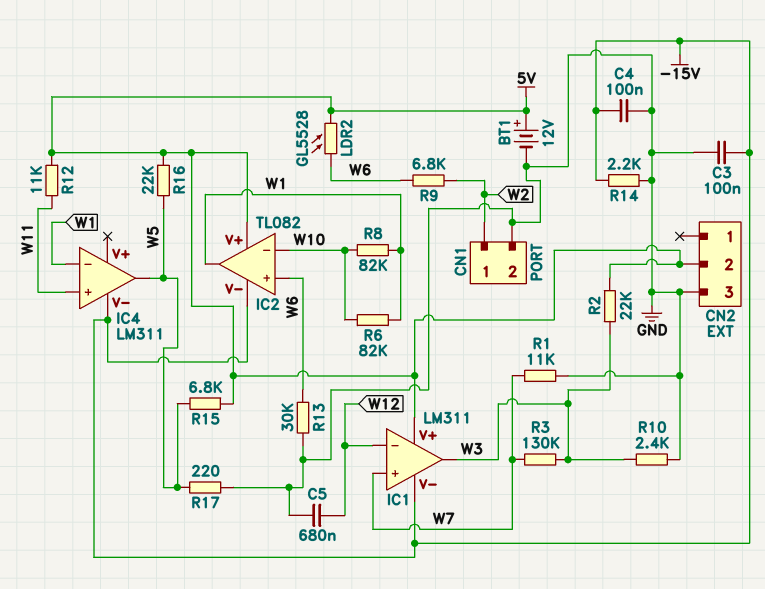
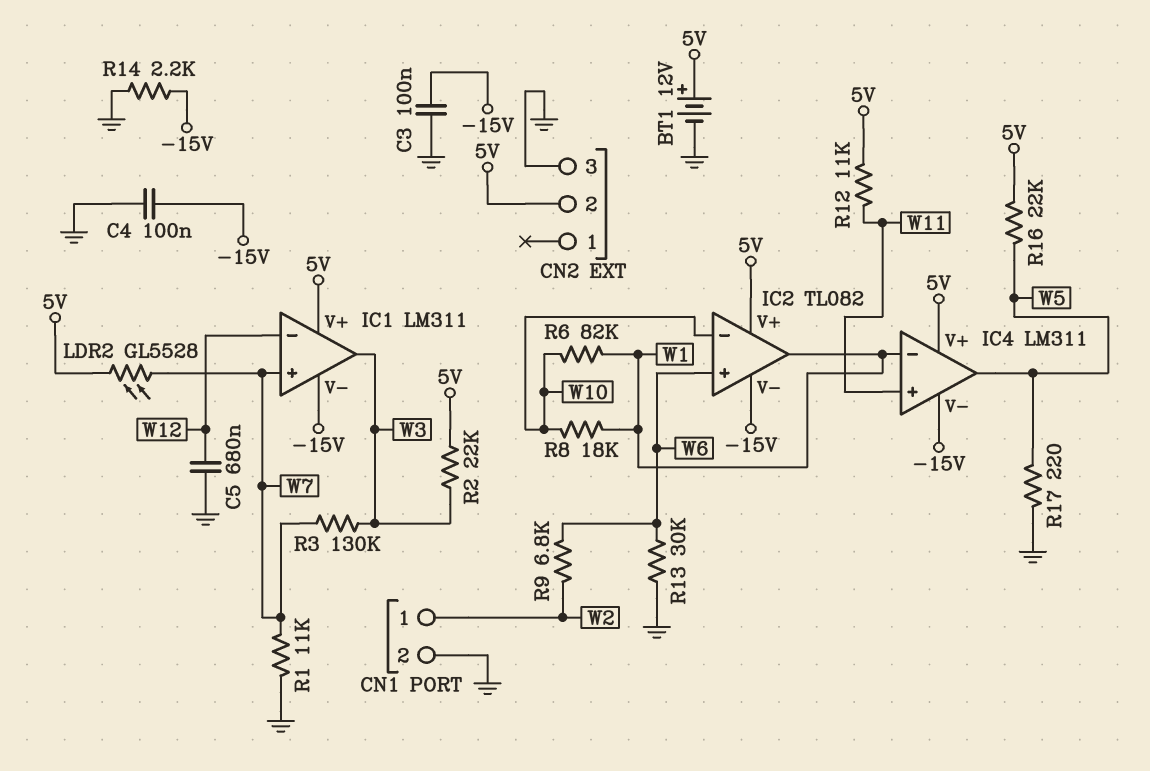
IC4 pin V+: none -> 5V
LDR2: GL5528 (5V, W6) -> GL5528 (5V, W7)
R8: 82k (W1, W10) -> 18k (W1, W10)
R10: 2.4k (GND, W3) -> none
R15: 6.8k (5V, W5) -> none

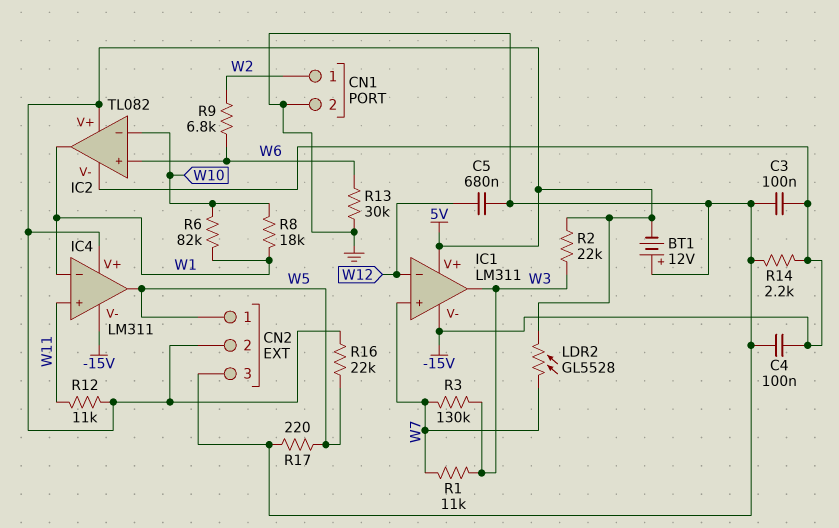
BT1: 12V (plus 5V, minus GND) -> 12V (plus GND, minus 5V)
CN2 pin 1: none -> W5
R1: 11k (GND, W7) -> 11k (W3, W7)

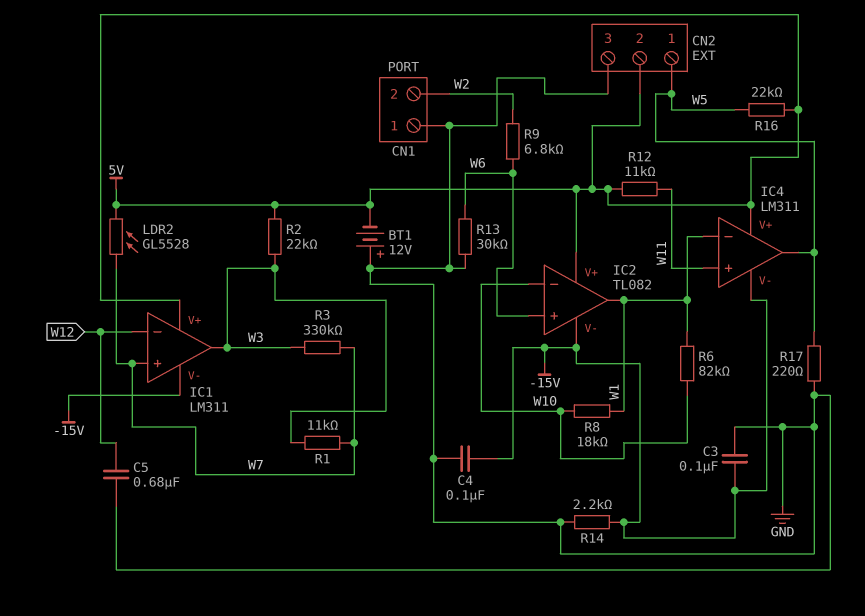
CN1 pin 1: W2 -> GND
CN1 pin 2: GND -> W2
R3: 130k (W3, W7) -> 330k (W3, W7)

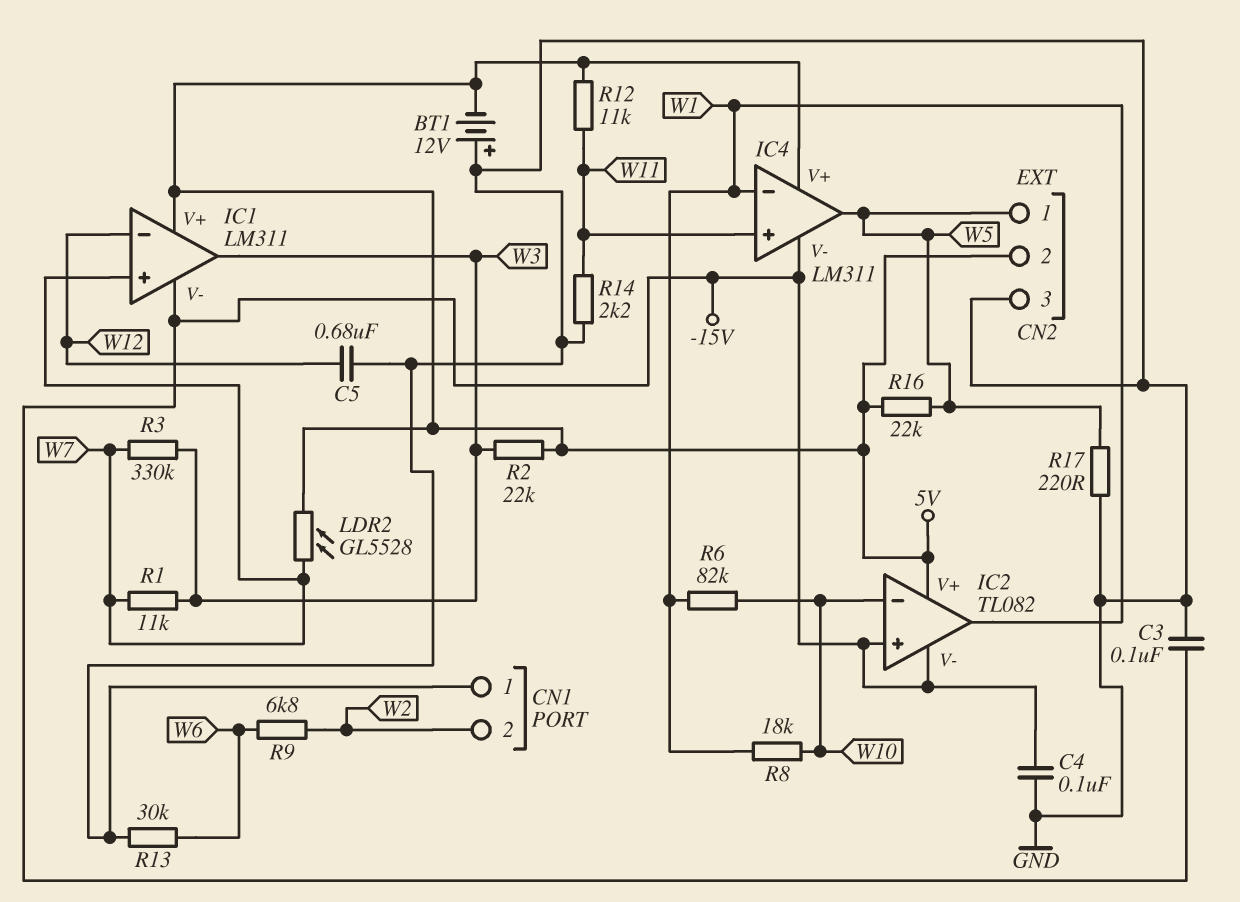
IC2 pin in+: W6 -> -15V
R14: 2.2k (-15V, GND) -> 2.2k (GND, W11)

